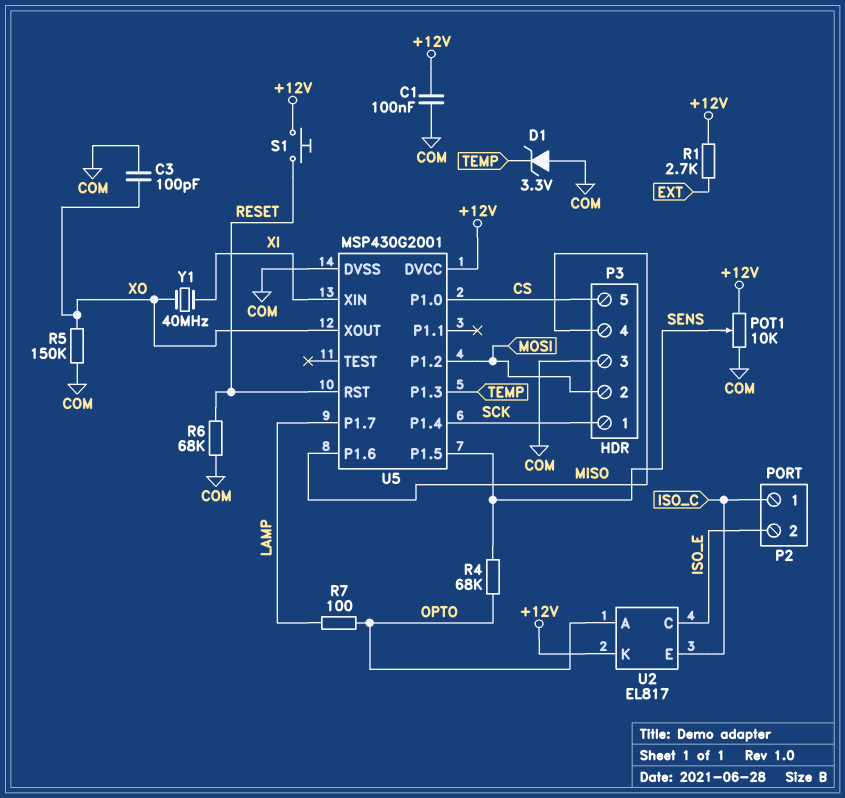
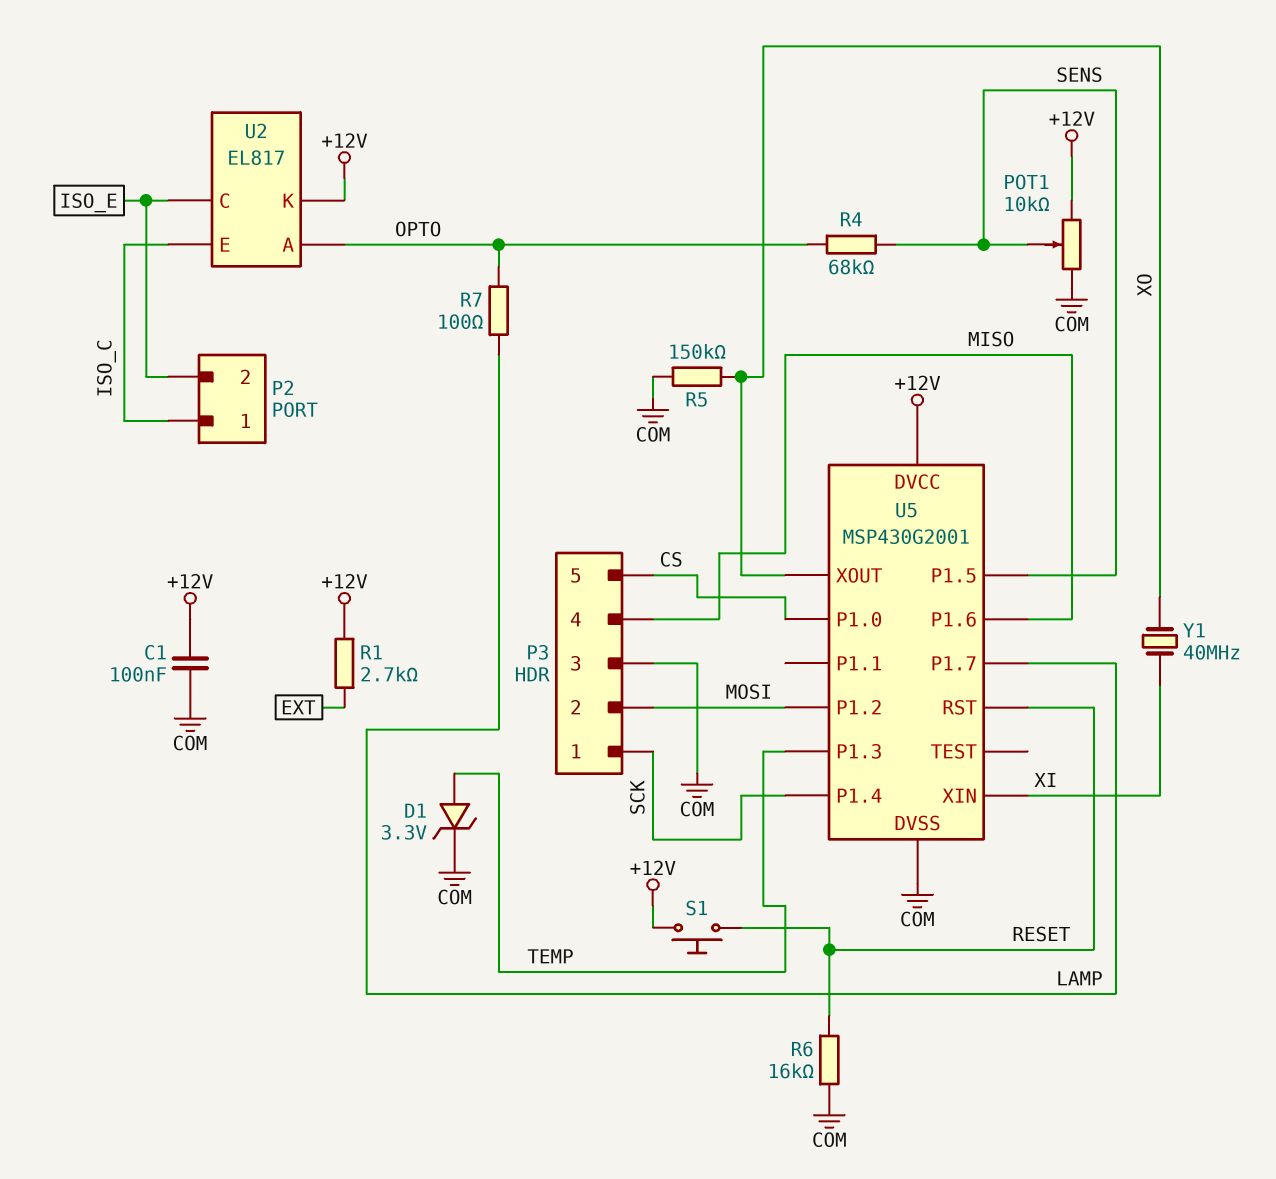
C3: 100pF (COM, XO) -> none
D1: zener 3.3V (A COM, K TEMP) -> zener 3.3V (A TEMP, K COM)
R6: 68k (COM, RESET) -> 16k (COM, RESET)

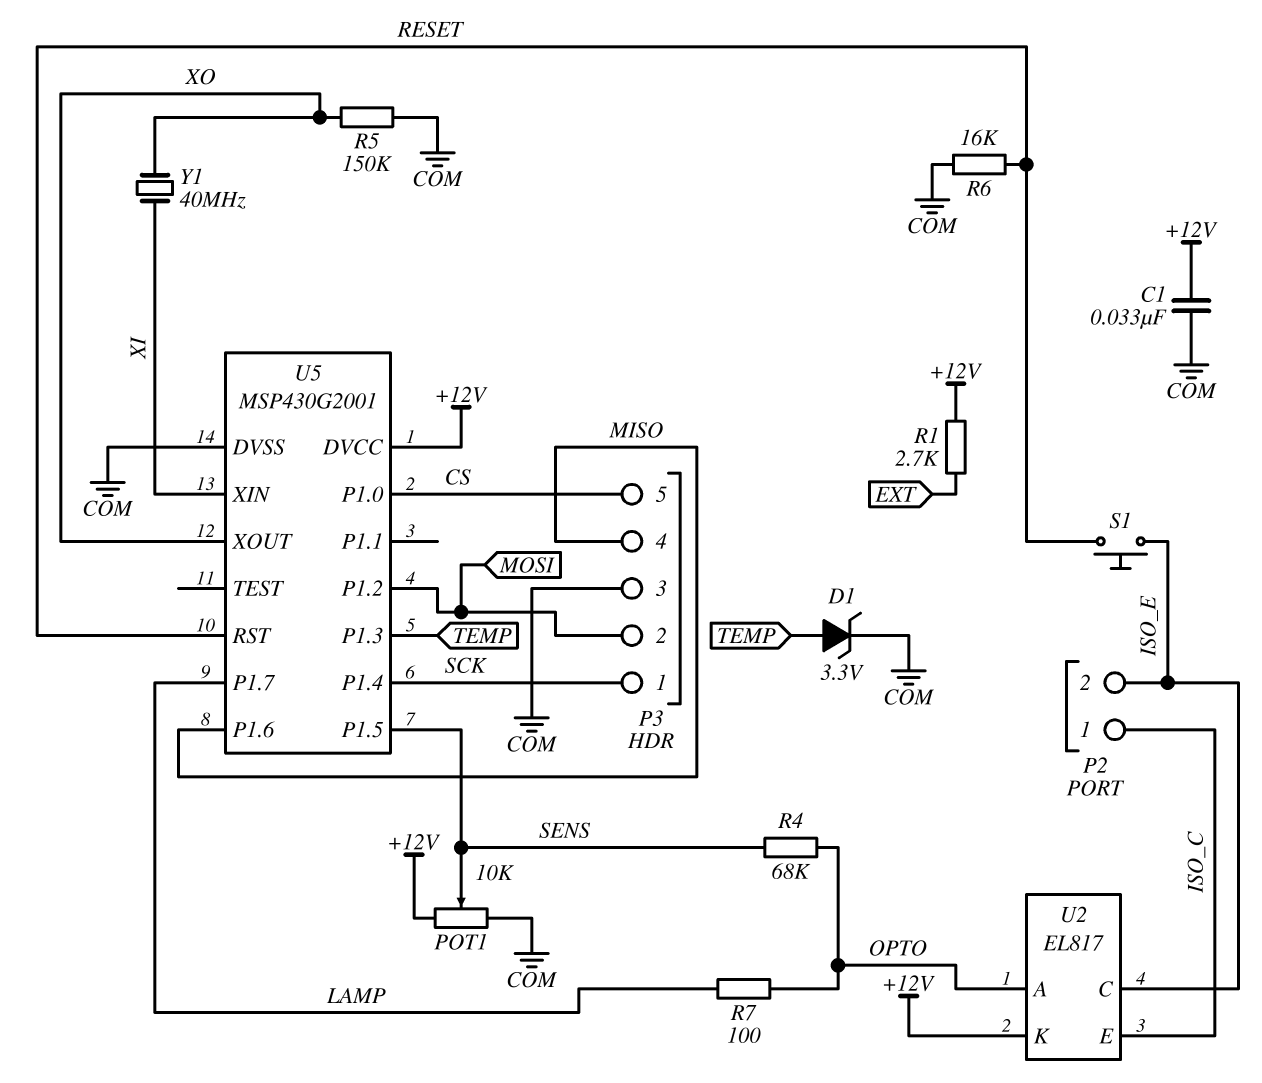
C1: 100nF (+12V, COM) -> 33nF (+12V, COM)
S1: button (+12V, RESET) -> button (ISO_E, RESET)

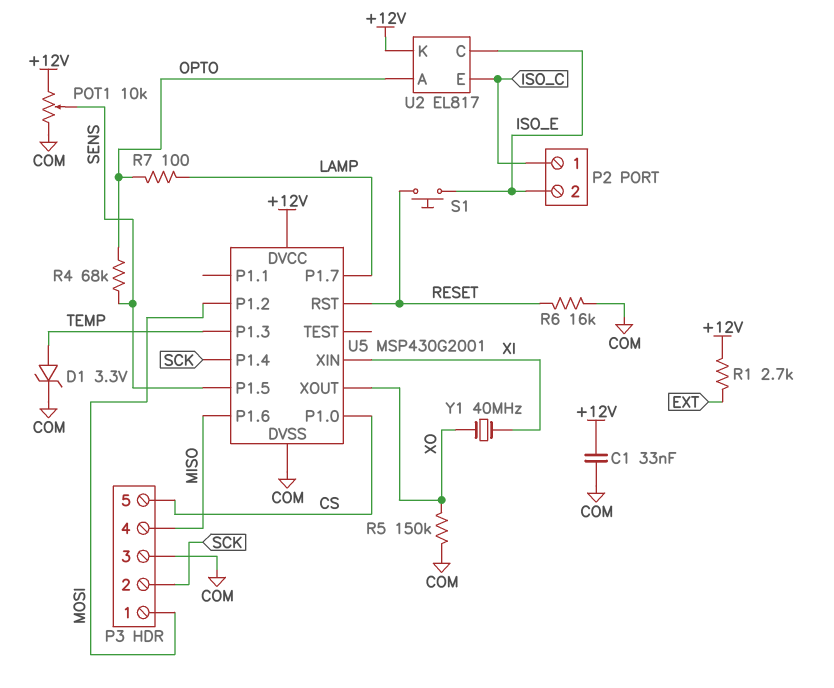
P3 pin 1: SCK -> MOSI
P3 pin 2: MOSI -> SCK

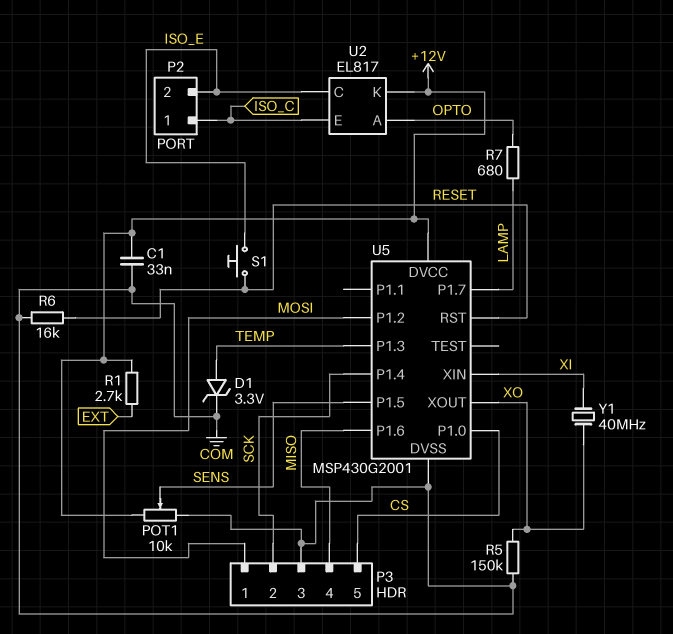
R4: 68k (OPTO, SENS) -> none
R7: 100 (LAMP, OPTO) -> 680 (LAMP, OPTO)

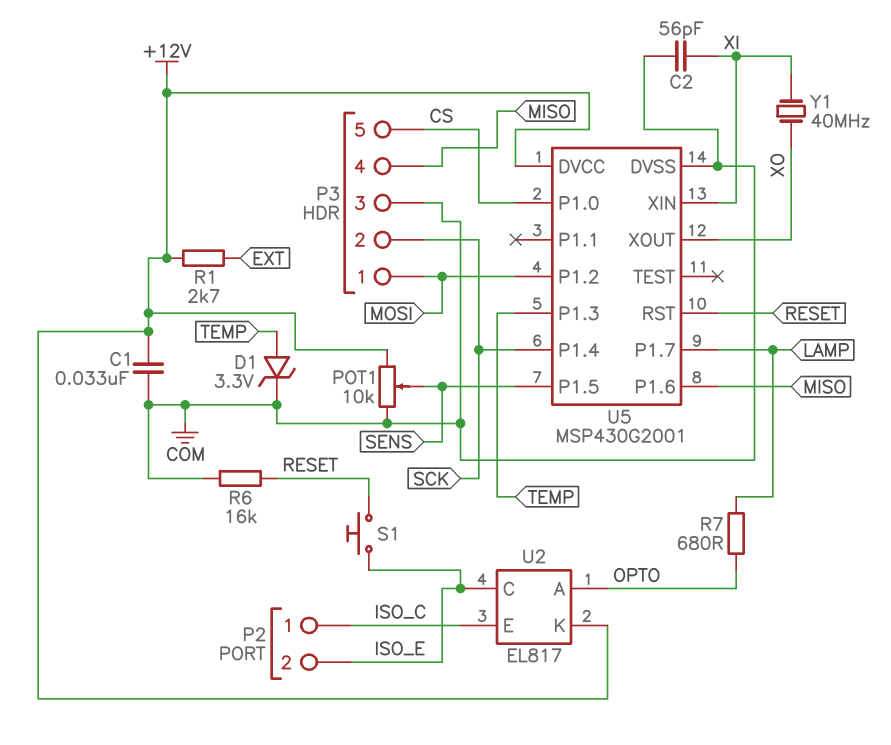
C2: none -> 56pF (COM, XI)
R5: 150k (COM, XO) -> none

